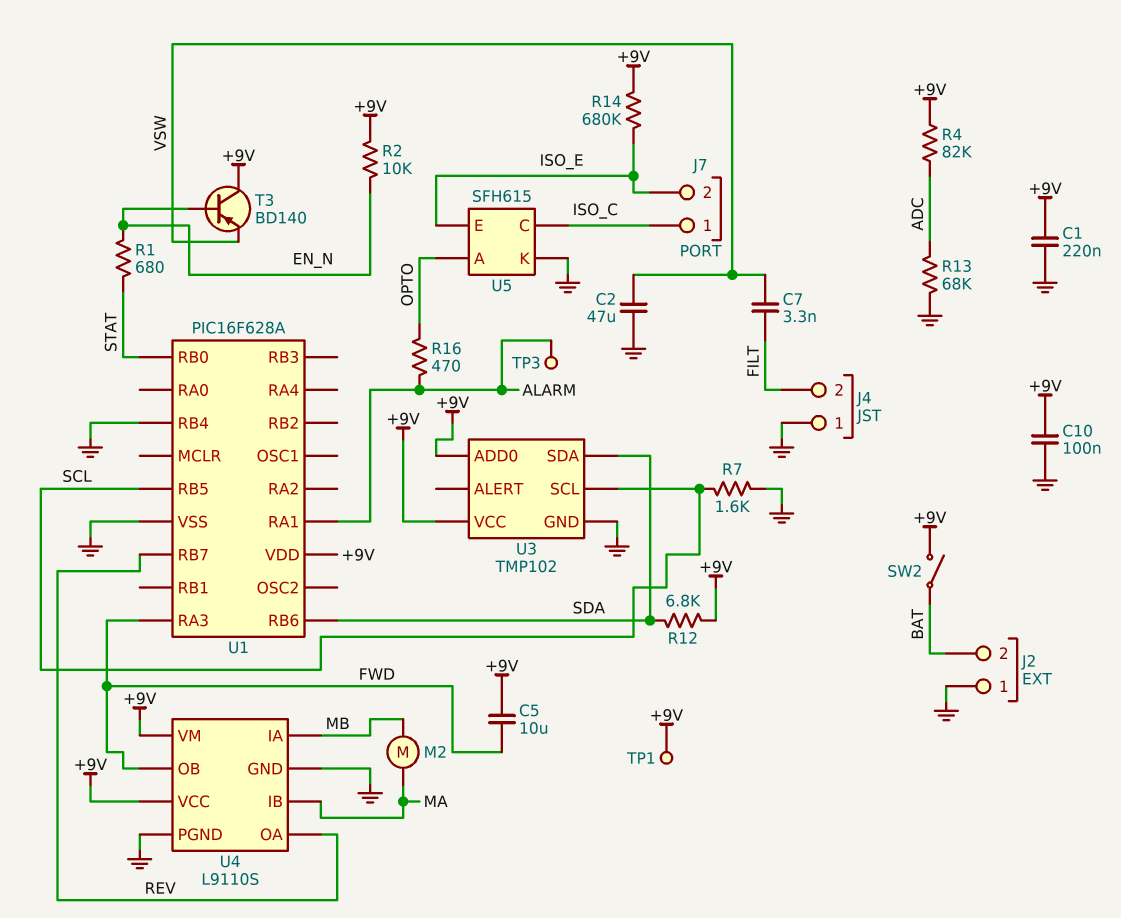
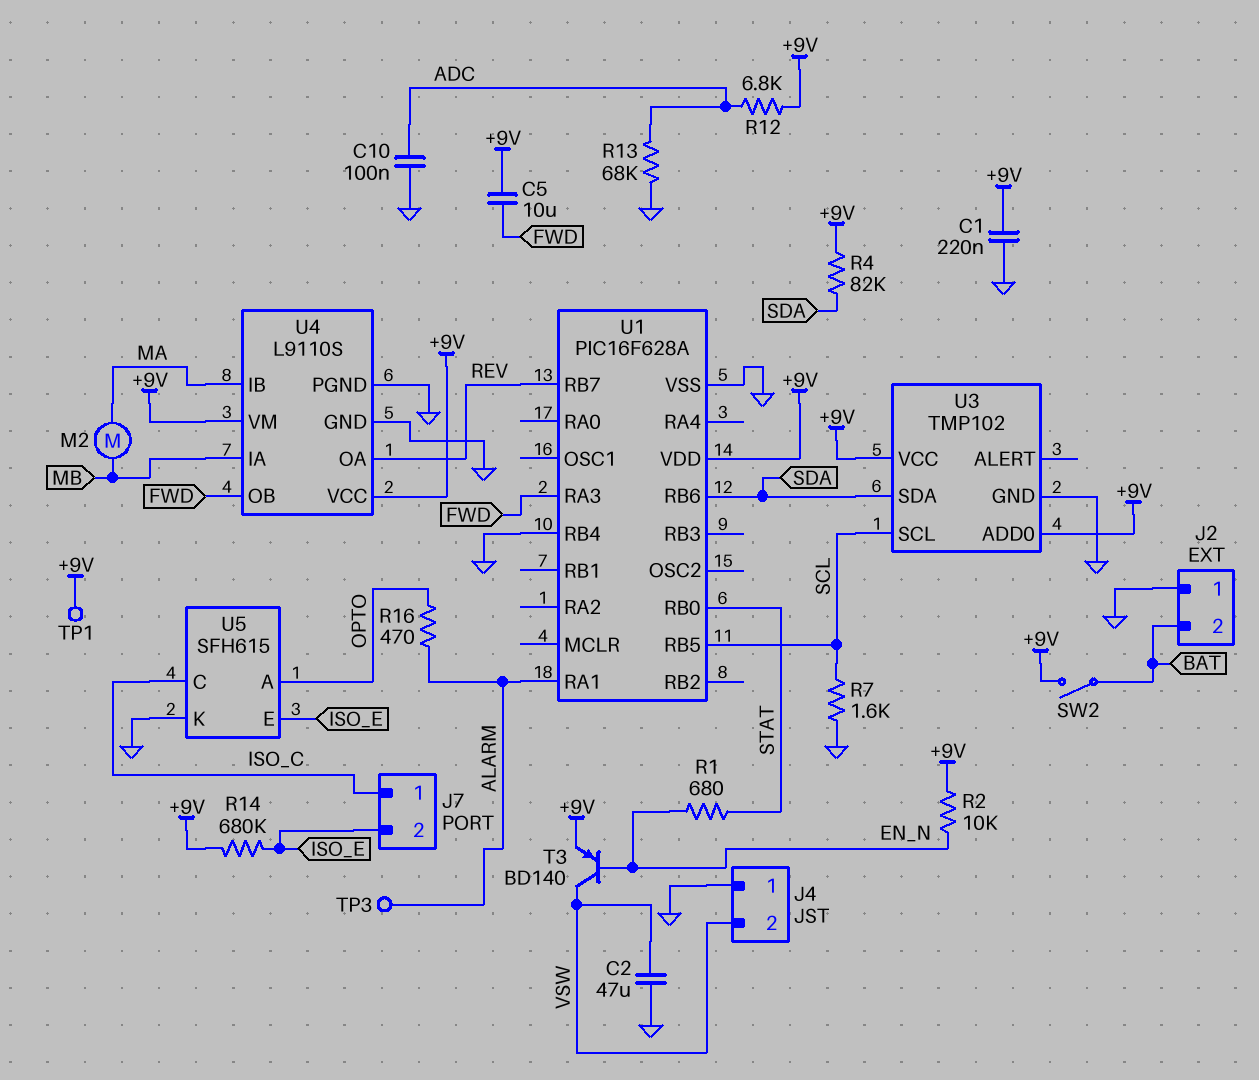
C7: 3.3nF (FILT, VSW) -> none
C10: 100nF (+9V, GND) -> 100nF (ADC, GND)
J4 pin 2: FILT -> VSW
R4: 82k (+9V, ADC) -> 82k (+9V, SDA)
R12: 6.8k (+9V, SDA) -> 6.8k (+9V, ADC)
T3: PNP BD140 (B EN_N, C +9V, E VSW) -> PNP BD140 (B EN_N, C VSW, E +9V)

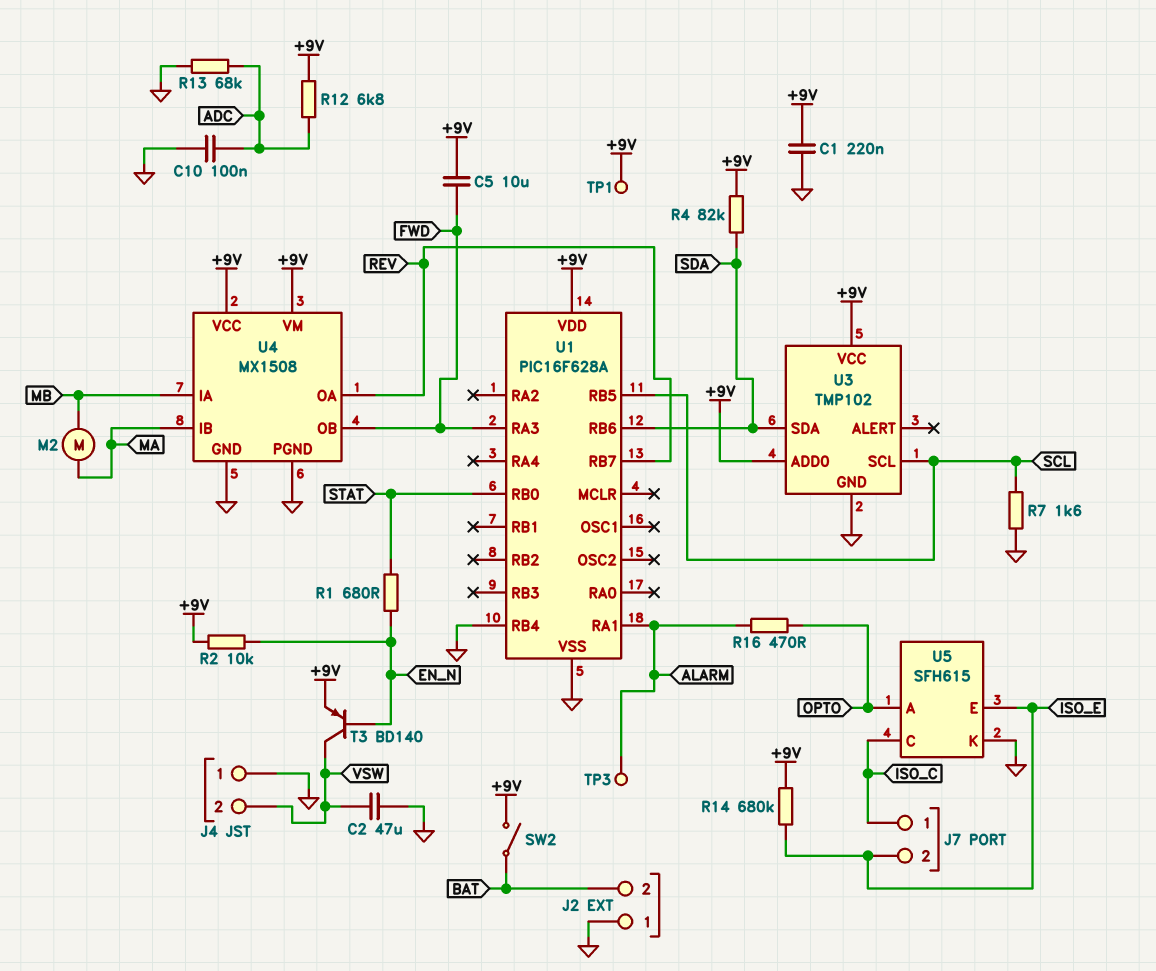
U4: L9110S -> MX1508

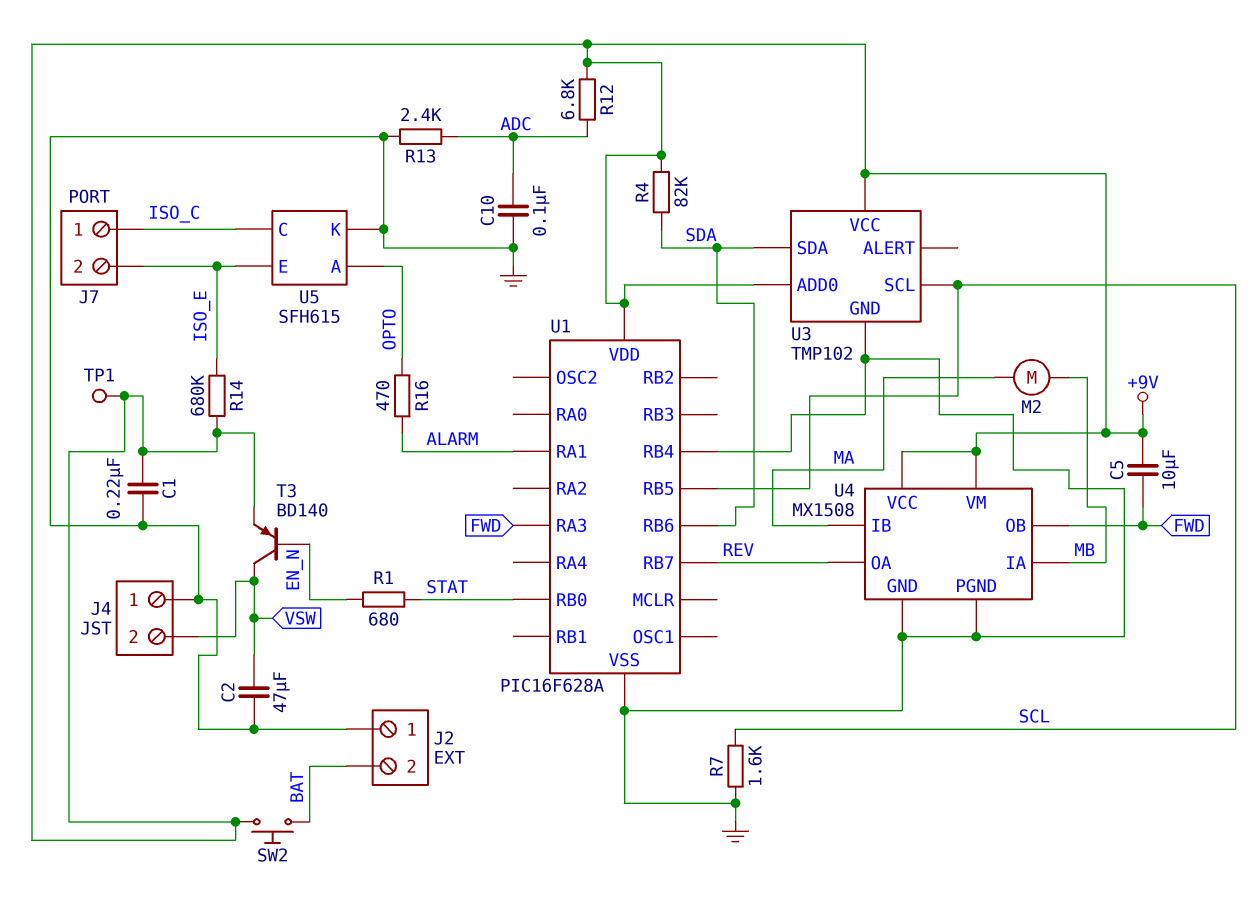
R2: 10k (+9V, EN_N) -> none
R13: 68k (ADC, GND) -> 2.4k (ADC, GND)
SW2: switch (+9V, BAT) -> button (+9V, BAT)
TP3: test point (ALARM) -> none

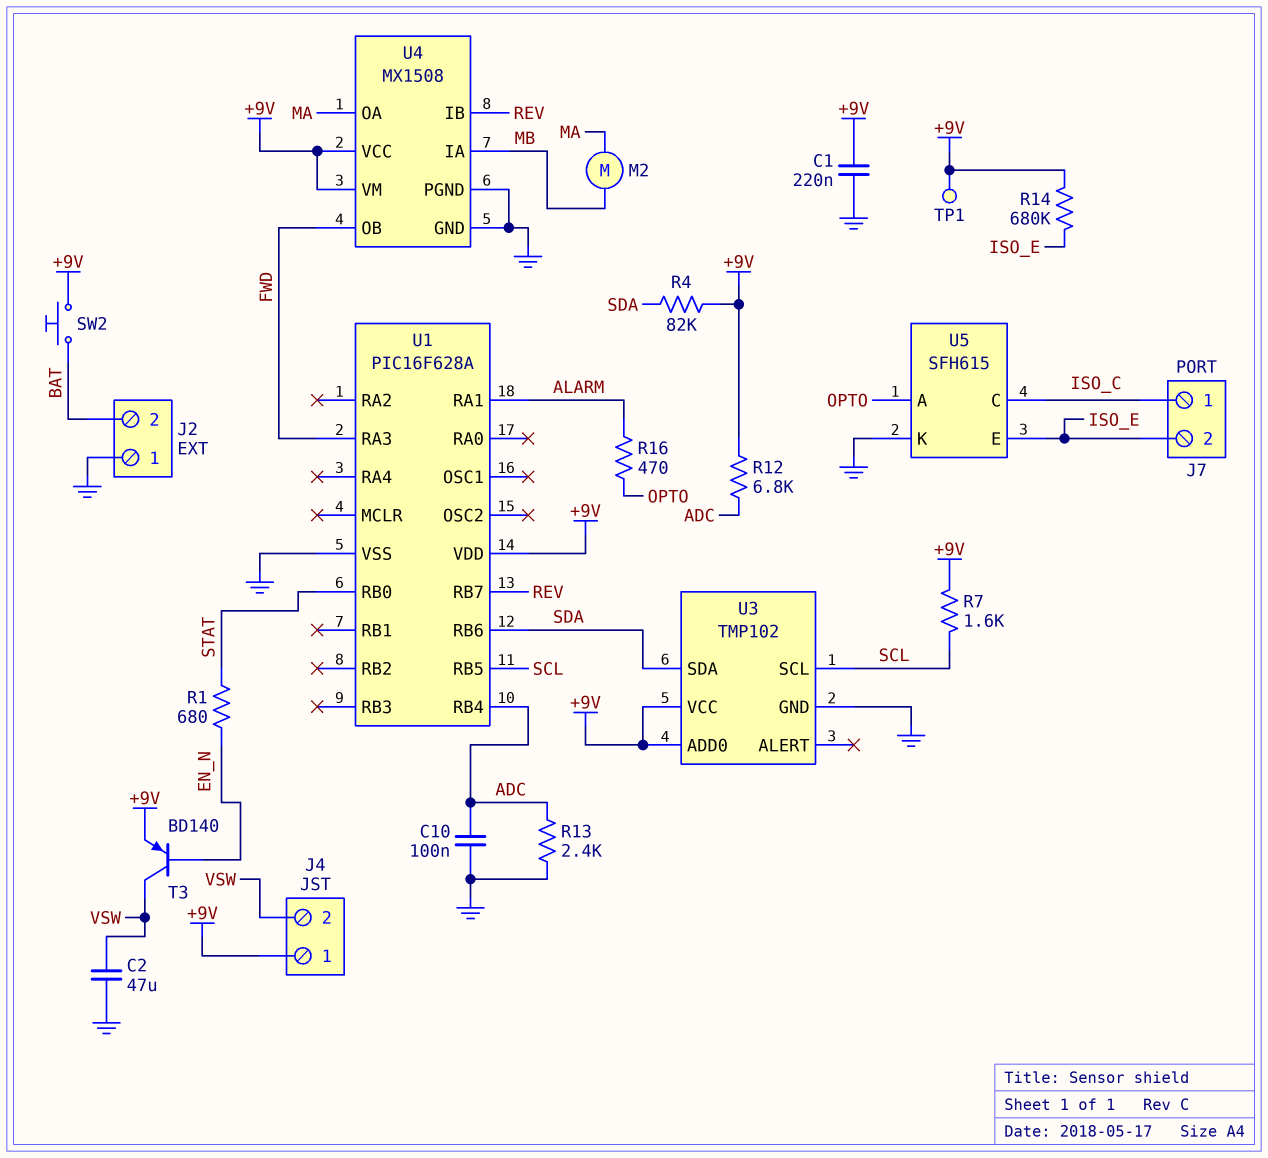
C5: 10uF (+9V, FWD) -> none
J4 pin 1: GND -> +9V
R7: 1.6k (GND, SCL) -> 1.6k (+9V, SCL)
U1 pin RB4: GND -> ADC
U4 pin IB: MA -> REV
U4 pin OA: REV -> MA

